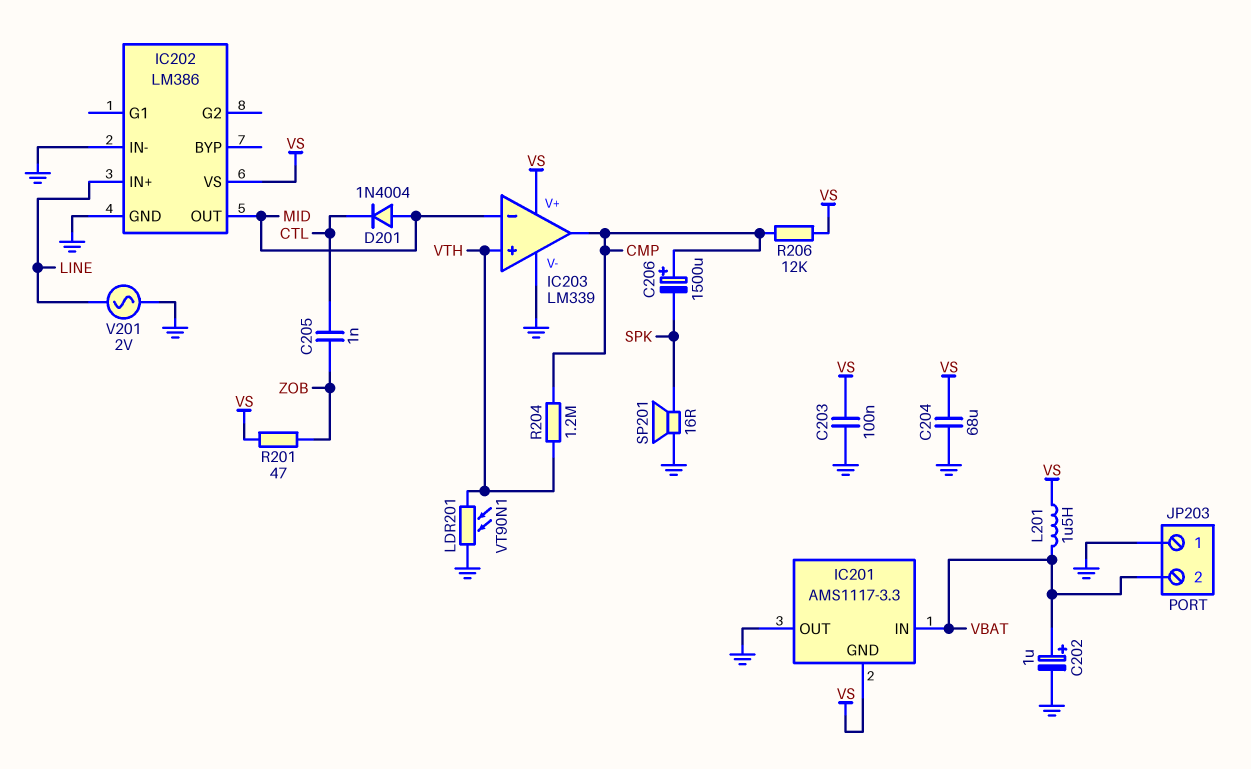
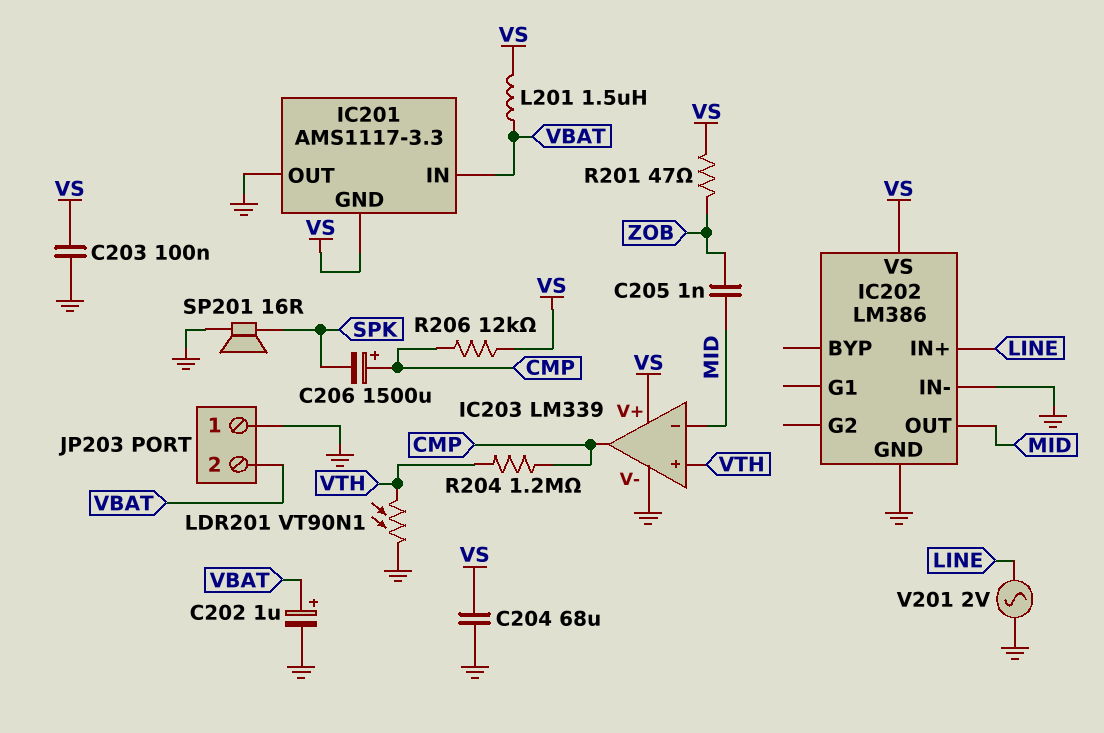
C205: 1nF (CTL, ZOB) -> 1nF (MID, ZOB)
D201: diode 1N4004 (A MID, K CTL) -> none

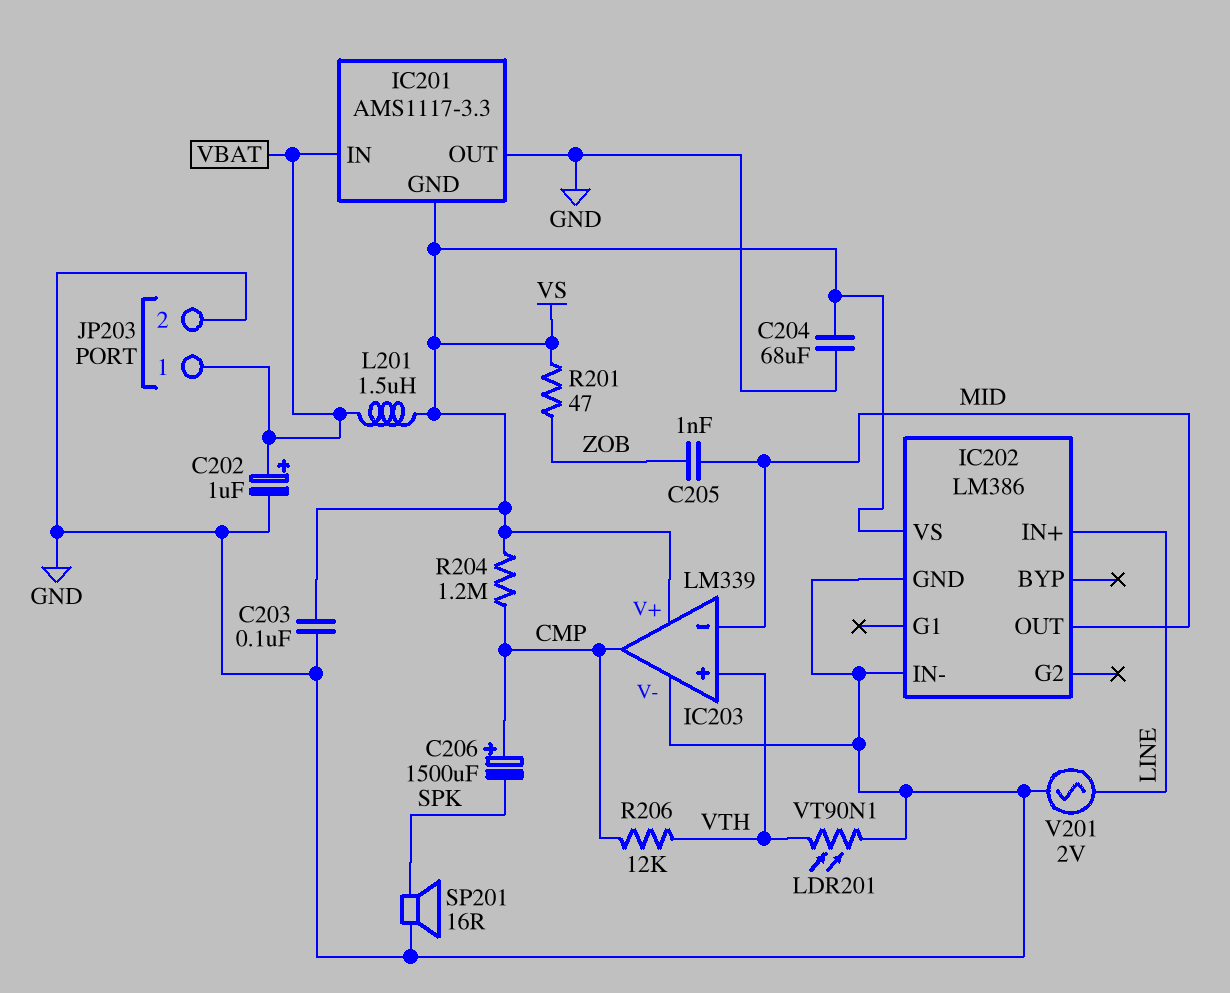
JP203 pin 1: GND -> VBAT
JP203 pin 2: VBAT -> GND
R204: 1.2M (CMP, VTH) -> 1.2M (CMP, VS)
R206: 12k (CMP, VS) -> 12k (CMP, VTH)

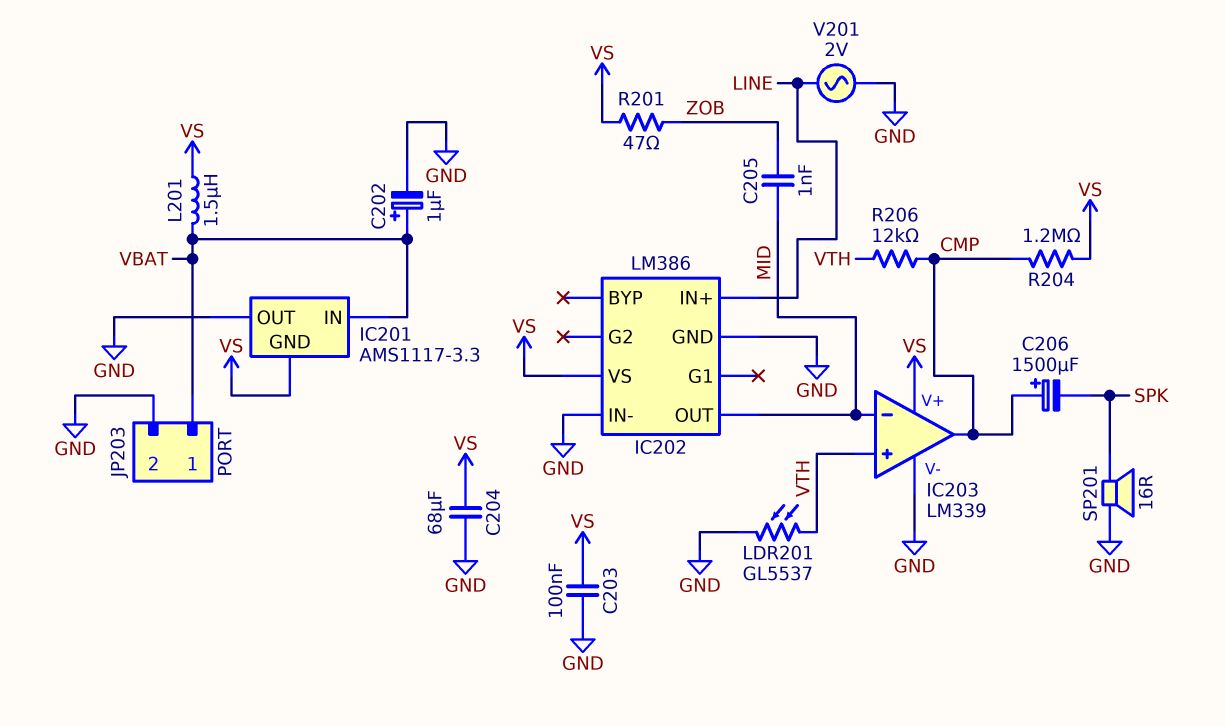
LDR201: VT90N1 (GND, VTH) -> GL5537 (GND, VTH)

